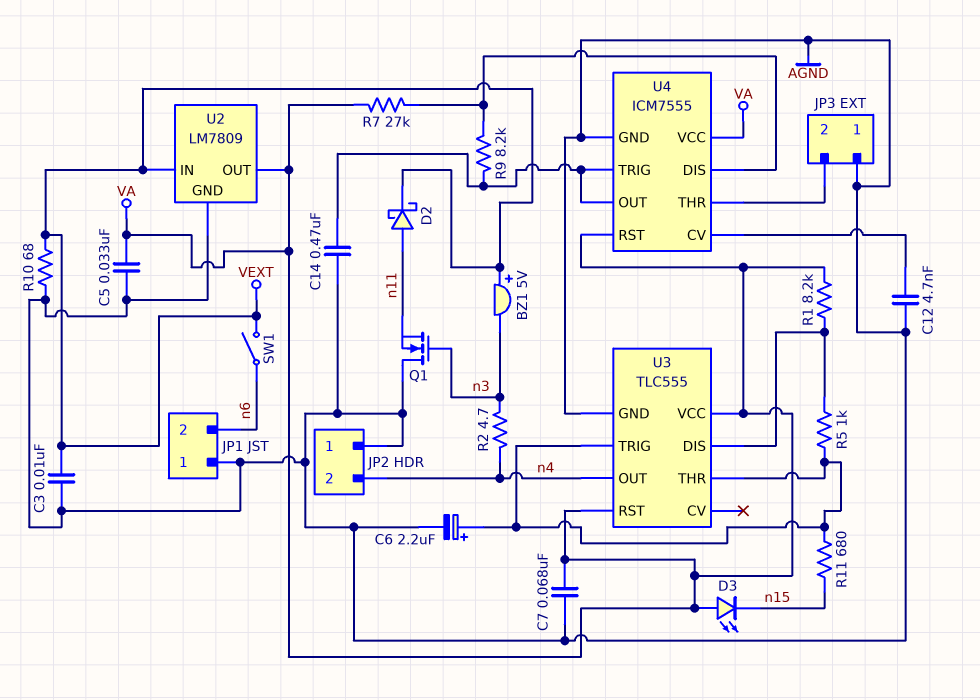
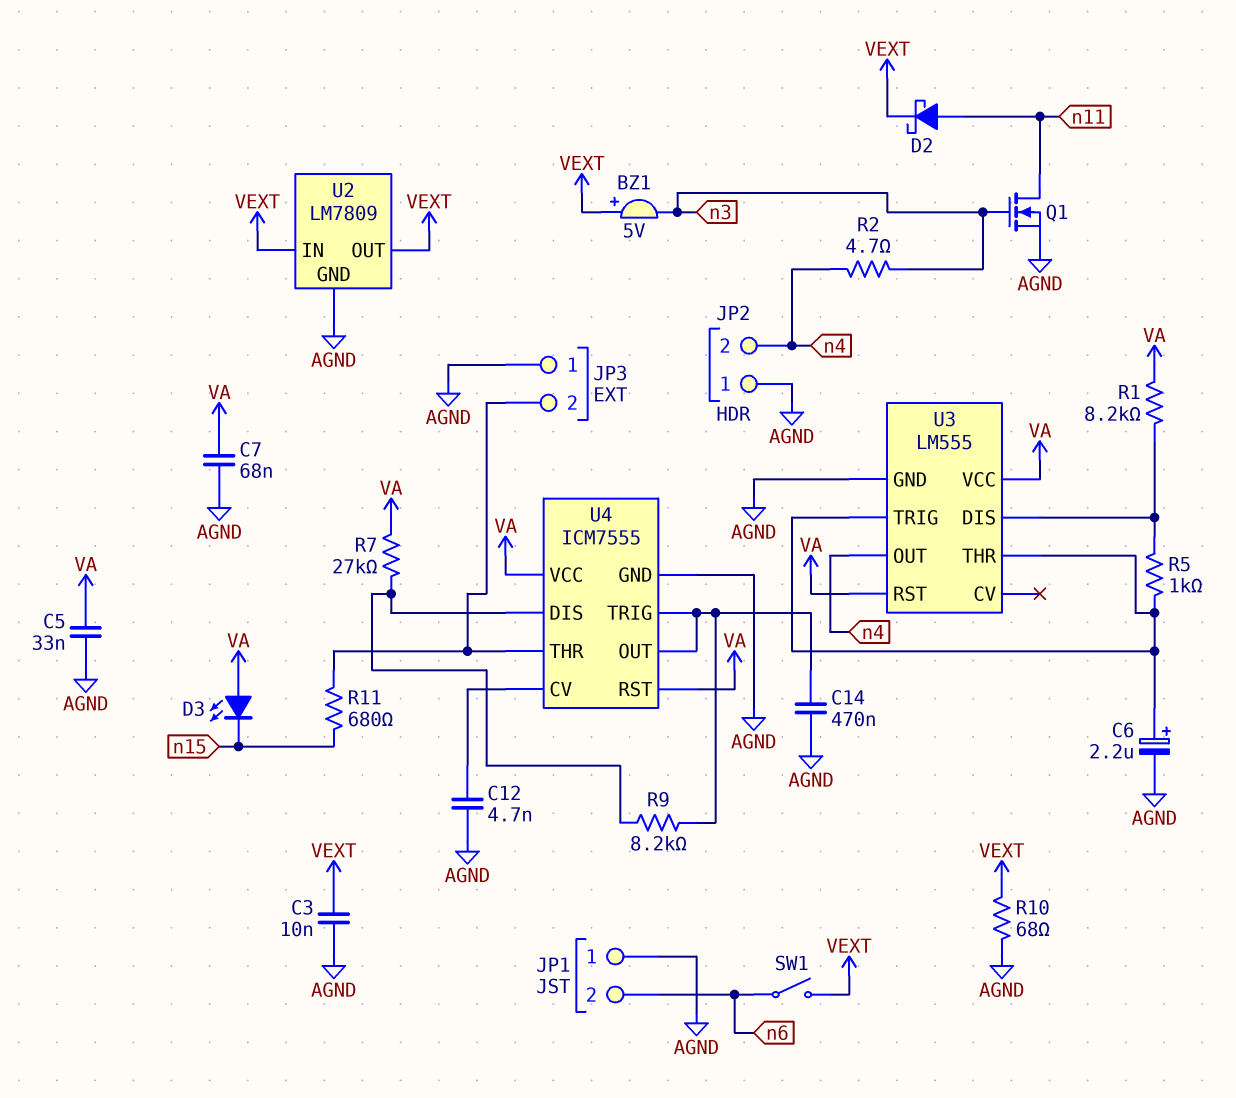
Q1: NMOS (G n3, D AGND, S n11) -> NMOS (G n3, D n11, S AGND)
R11: 680 (U3/THR, n15) -> 680 (JP3/2, n15)
U2 pin OUT: VA -> VEXT
U3: TLC555 -> LM555

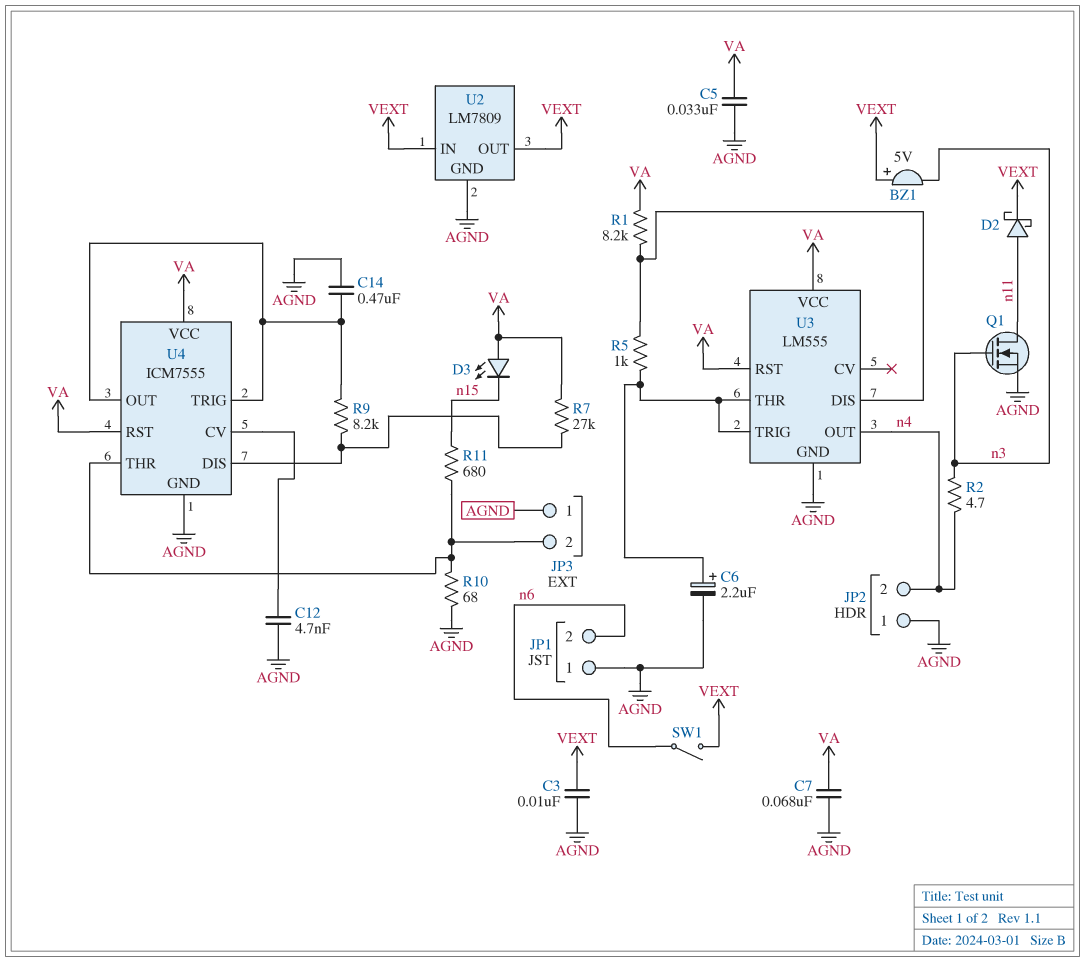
R10: 68 (AGND, VEXT) -> 68 (AGND, JP3/2)

